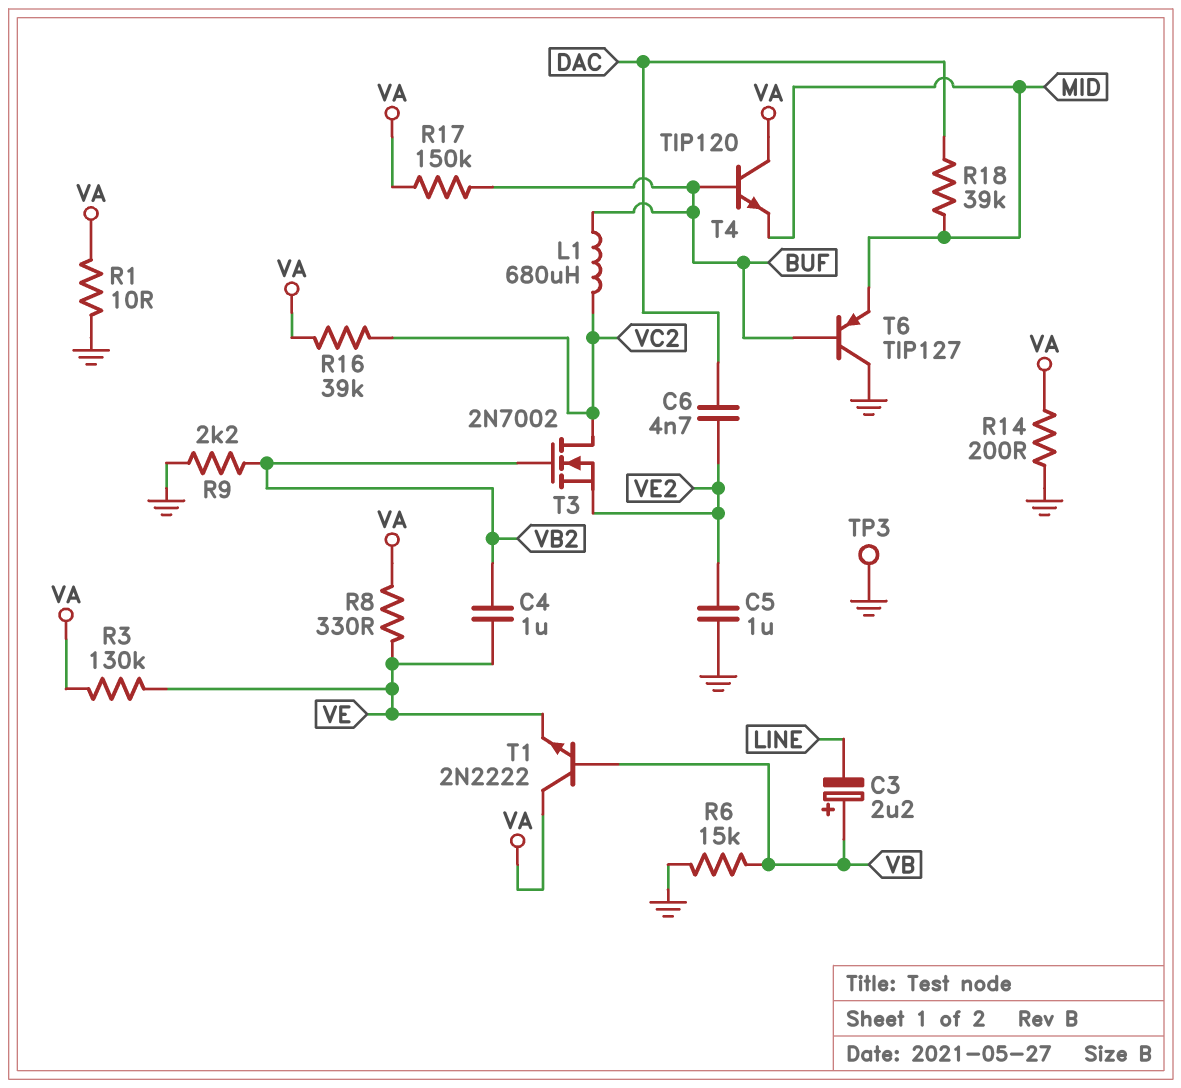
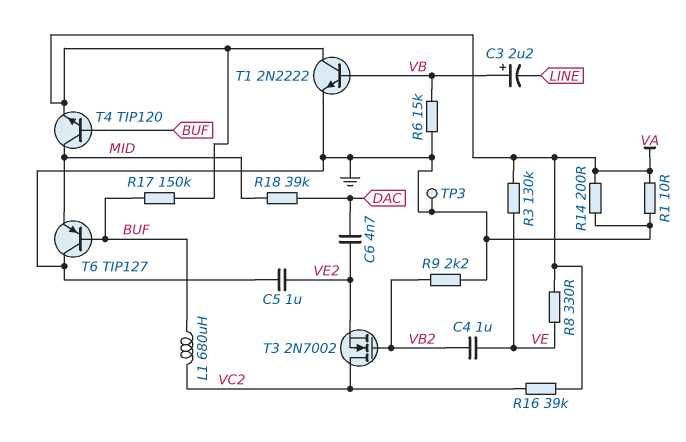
T1: NPN 2N2222 (B VB, C VA, E VE) -> NPN 2N2222 (B VB, C VA, E GND)
T4: NPN TIP120 (B BUF, C VA, E MID) -> NPN TIP120 (B BUF, C MID, E VA)

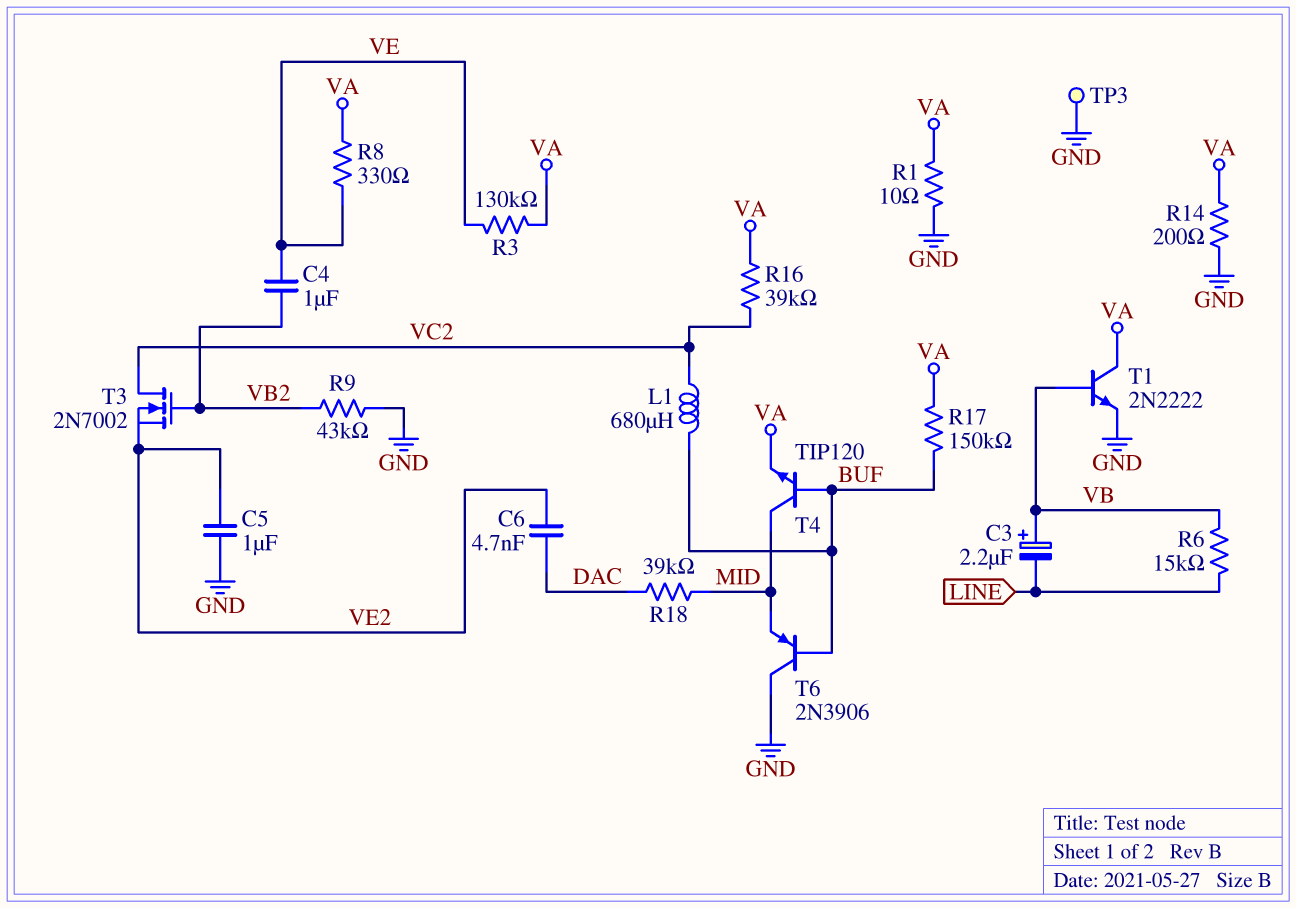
R6: 15k (GND, VB) -> 15k (LINE, VB)
R9: 2.2k (GND, VB2) -> 43k (GND, VB2)
T6: PNP TIP127 (B BUF, C GND, E MID) -> PNP 2N3906 (B BUF, C GND, E MID)

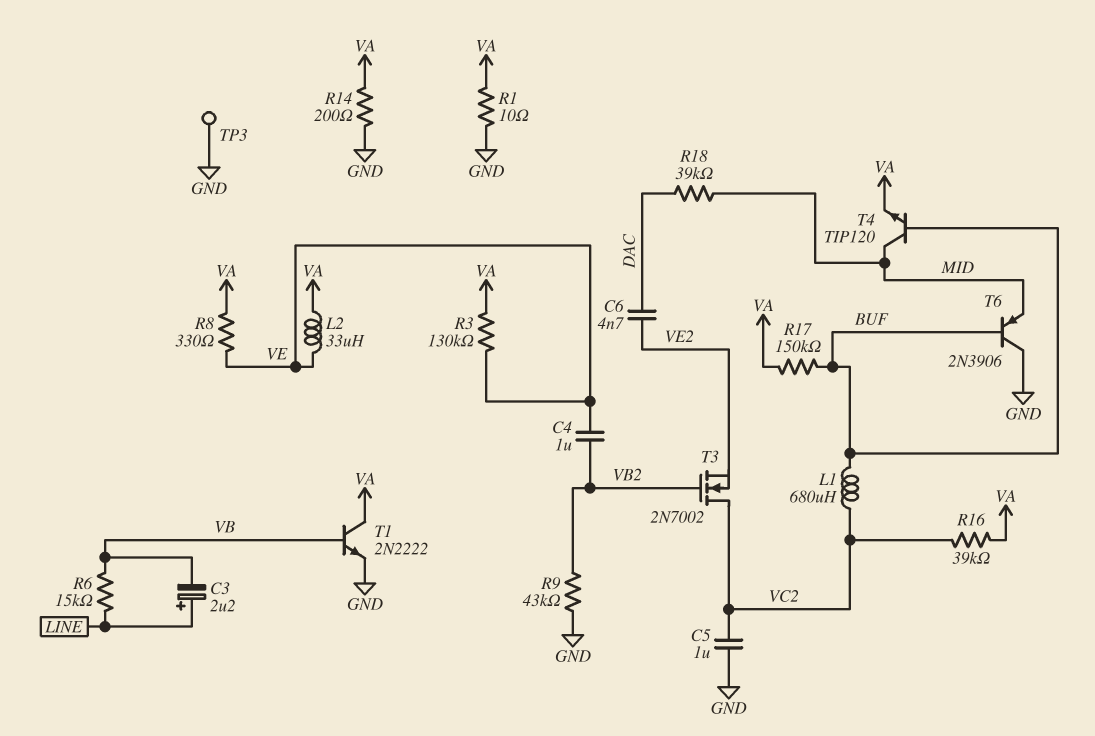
C3: 2.2uF (plus VB, minus LINE) -> 2.2uF (plus LINE, minus VB)
C5: 1uF (GND, VE2) -> 1uF (GND, VC2)
L2: none -> 33uH (VA, VE)

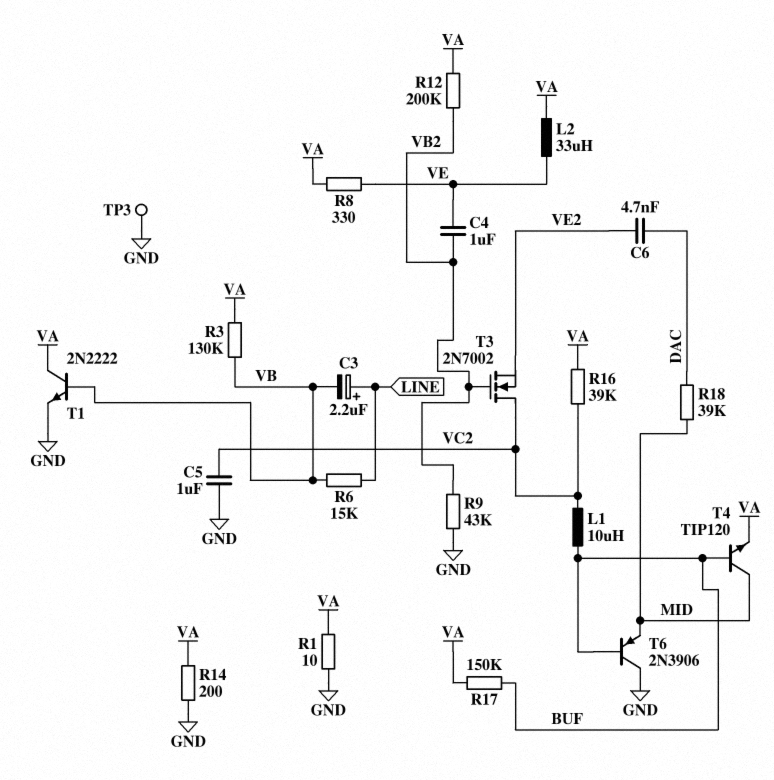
L1: 680uH (BUF, VC2) -> 10uH (BUF, VC2)
R3: 130k (VA, VE) -> 130k (VA, VB)
R12: none -> 200k (VA, VB2)

